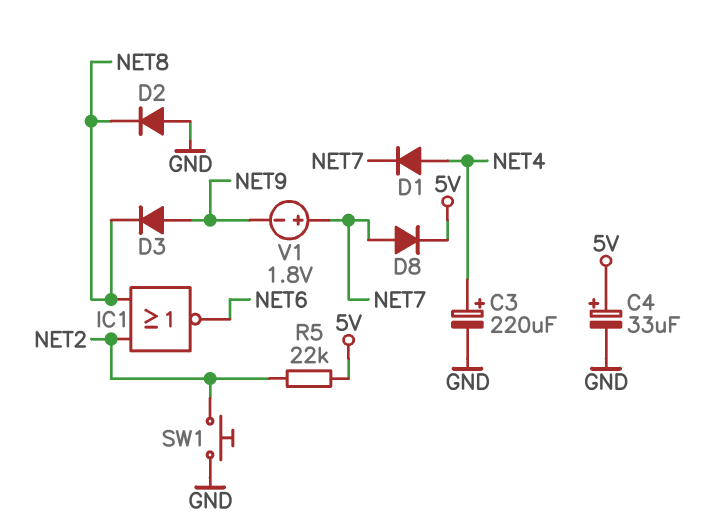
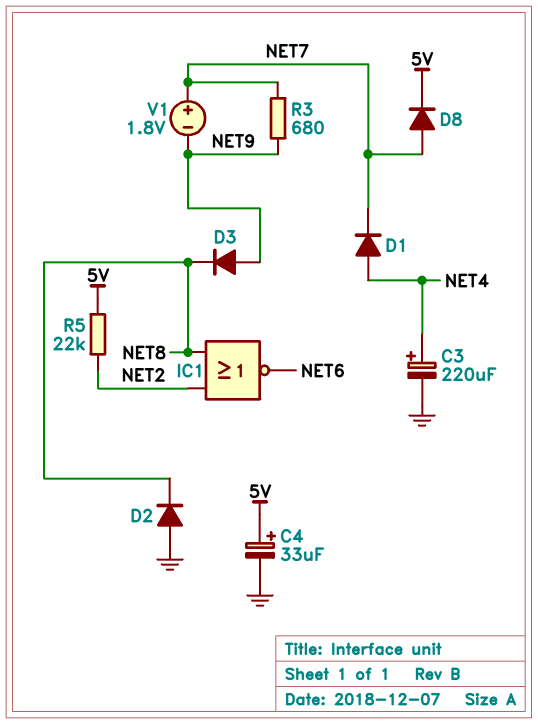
R3: none -> 680 (NET7, NET9)
SW1: button (GND, NET2) -> none

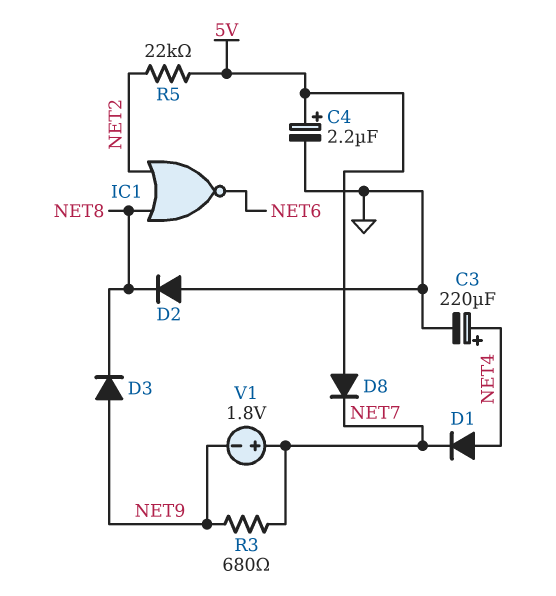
C4: 33uF (plus 5V, minus GND) -> 2.2uF (plus 5V, minus GND)
D8: diode (A NET7, K 5V) -> diode (A 5V, K NET7)

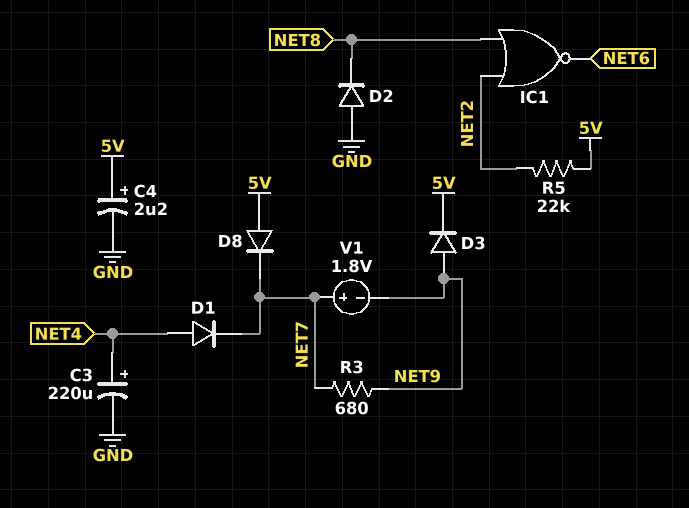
D3: diode (A NET9, K NET8) -> diode (A NET9, K 5V)

